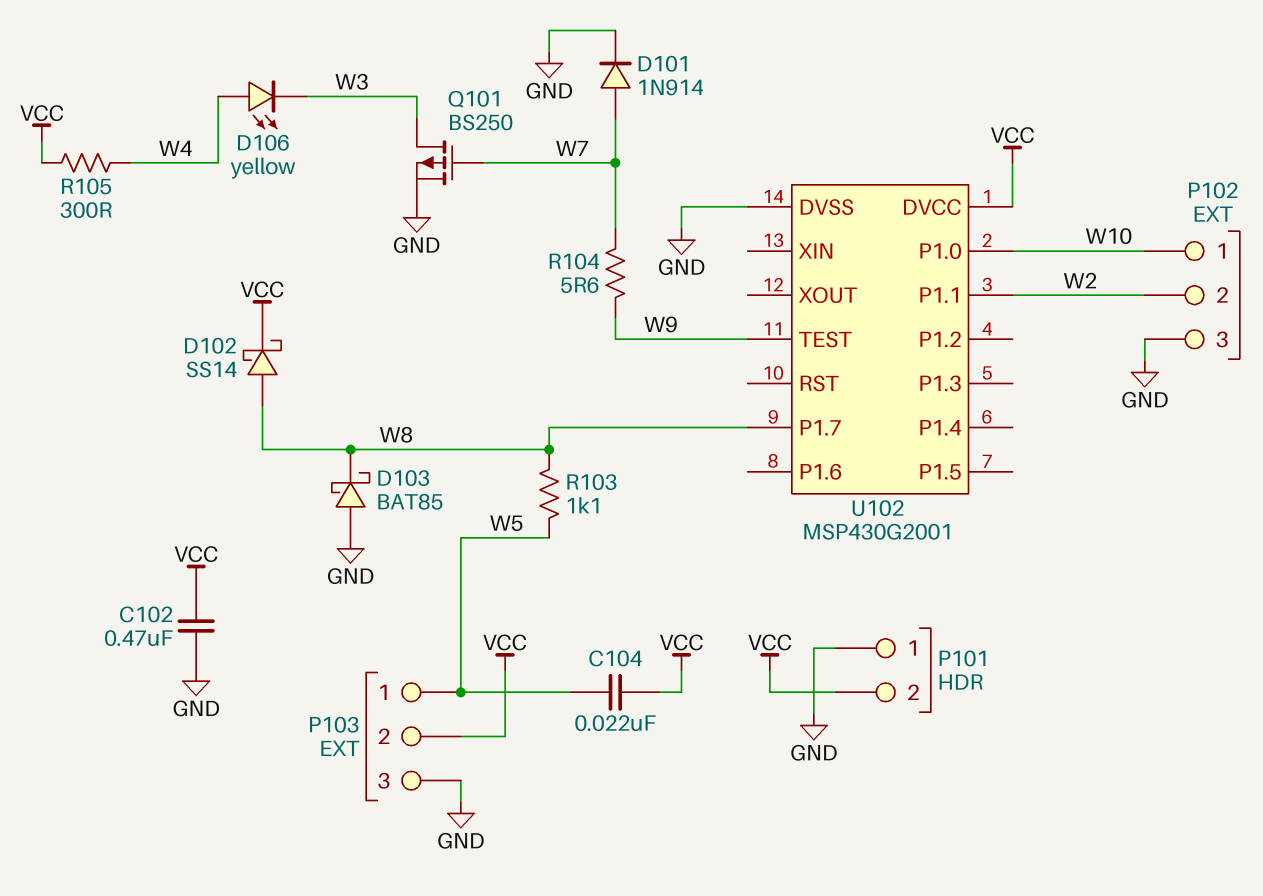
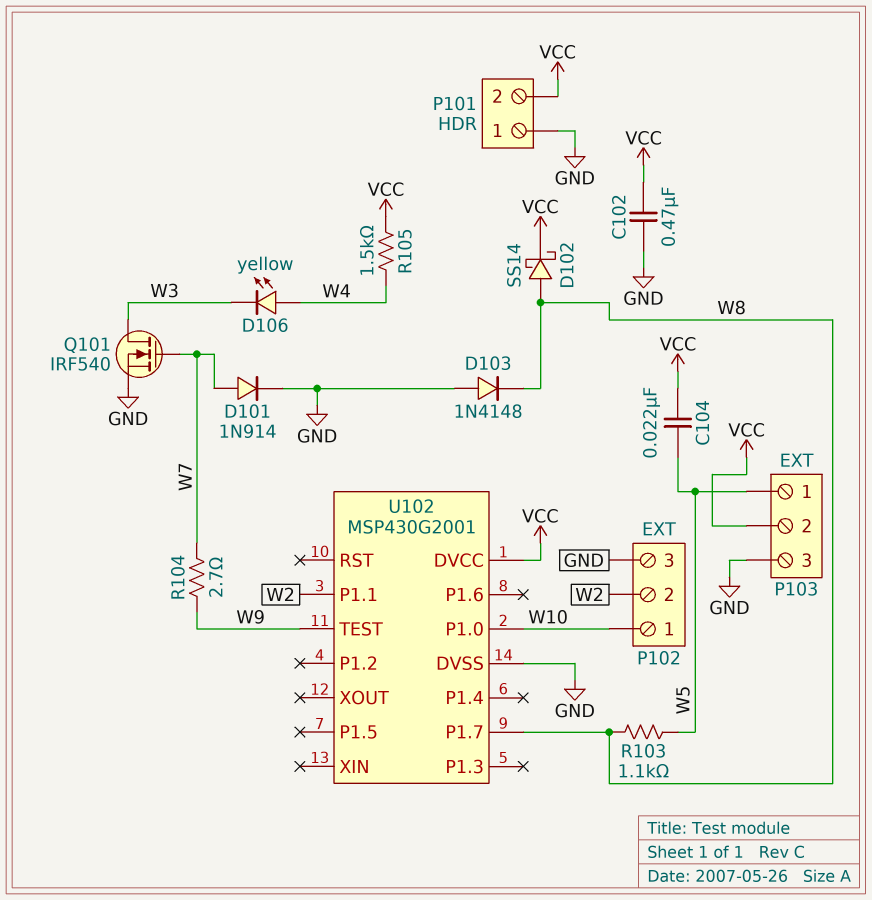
D103: schottky BAT85 (A GND, K W8) -> diode 1N4148 (A GND, K W8)
Q101: PMOS BS250 (G W7, D W3, S GND) -> NMOS IRF540 (G W7, D W3, S GND)
R104: 5.6 (W7, W9) -> 2.7 (W7, W9)
R105: 300 (VCC, W4) -> 1.5k (VCC, W4)

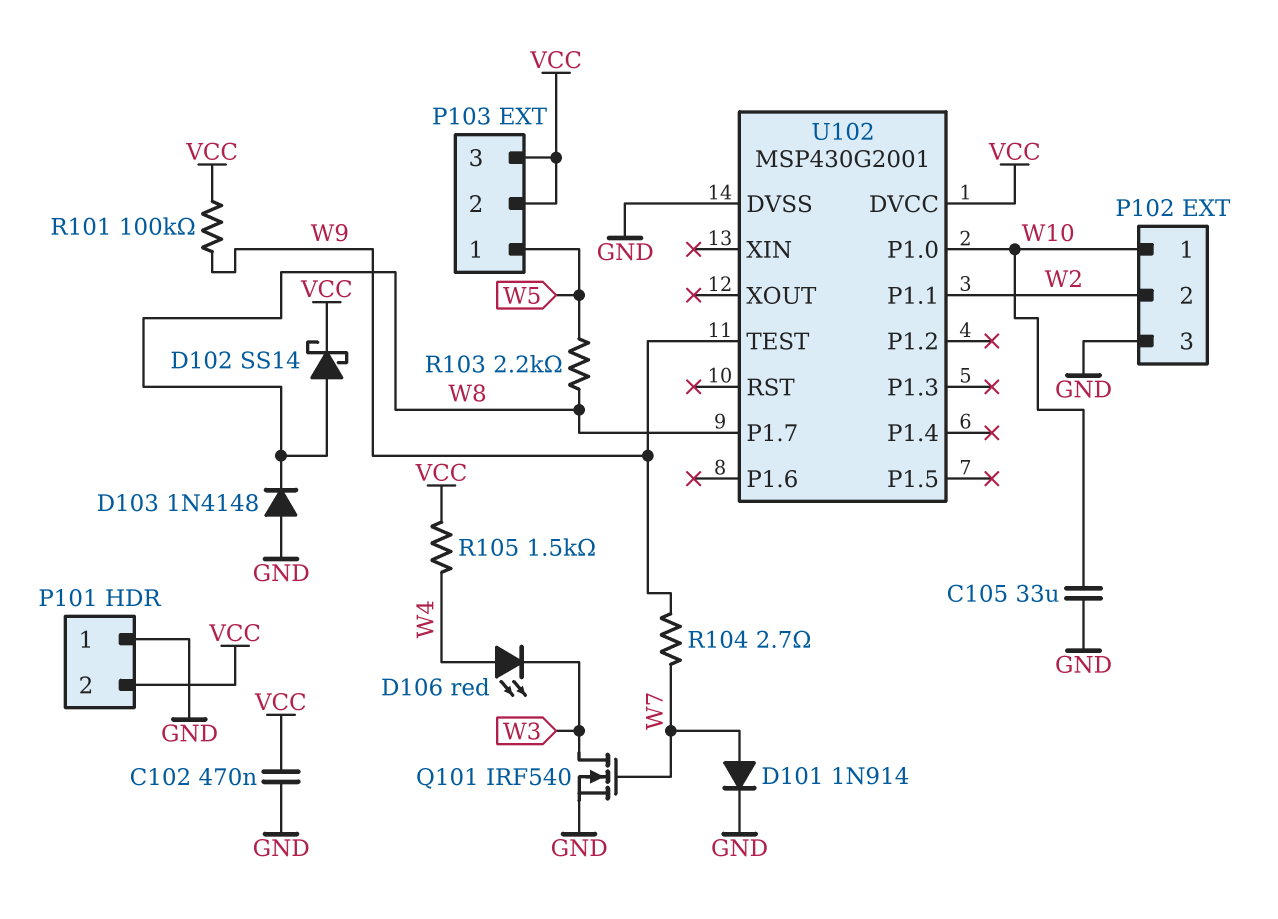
C104: 22nF (VCC, W5) -> none
C105: none -> 33uF (GND, W10)
D106: LED yellow (A W4, K W3) -> LED red (A W4, K W3)
P103 pin 3: GND -> VCC
R101: none -> 100k (VCC, W9)
R103: 1.1k (W5, W8) -> 2.2k (W5, W8)

